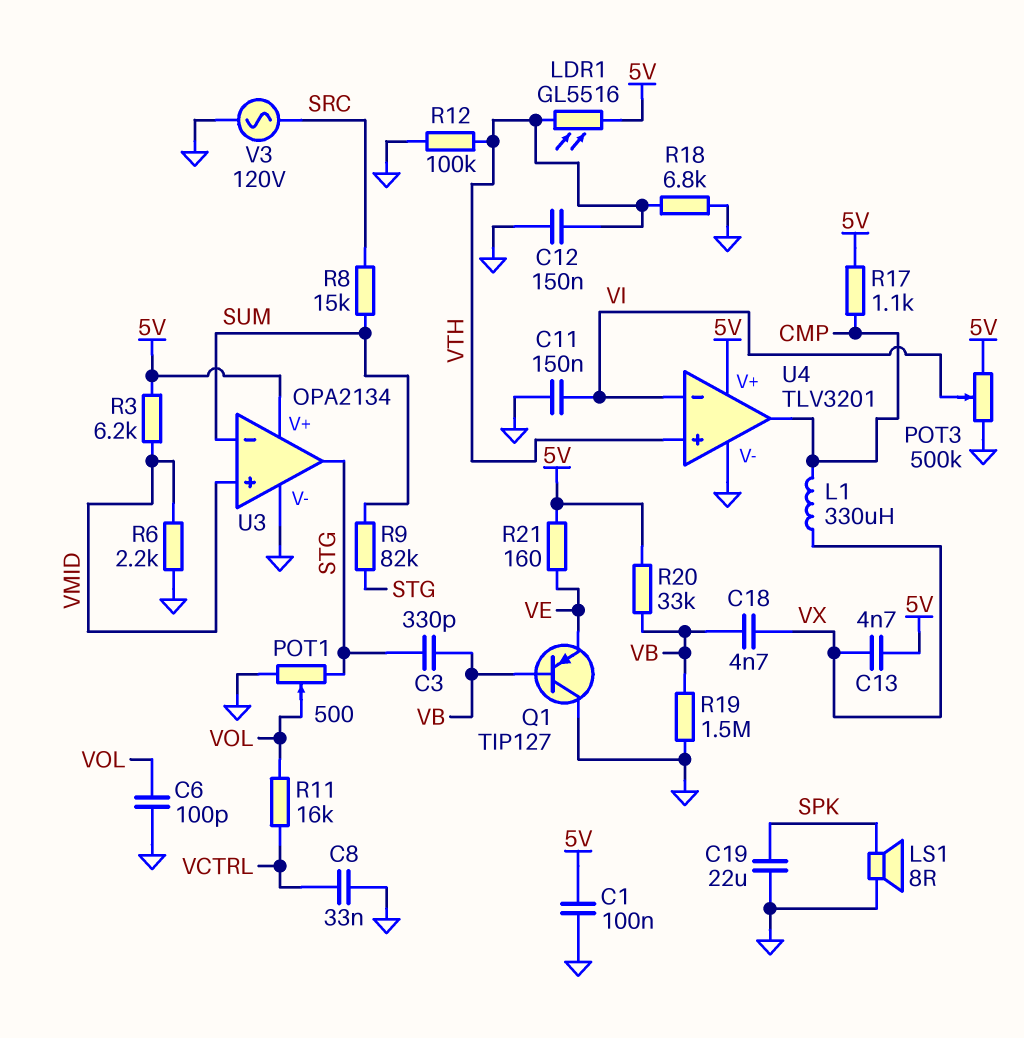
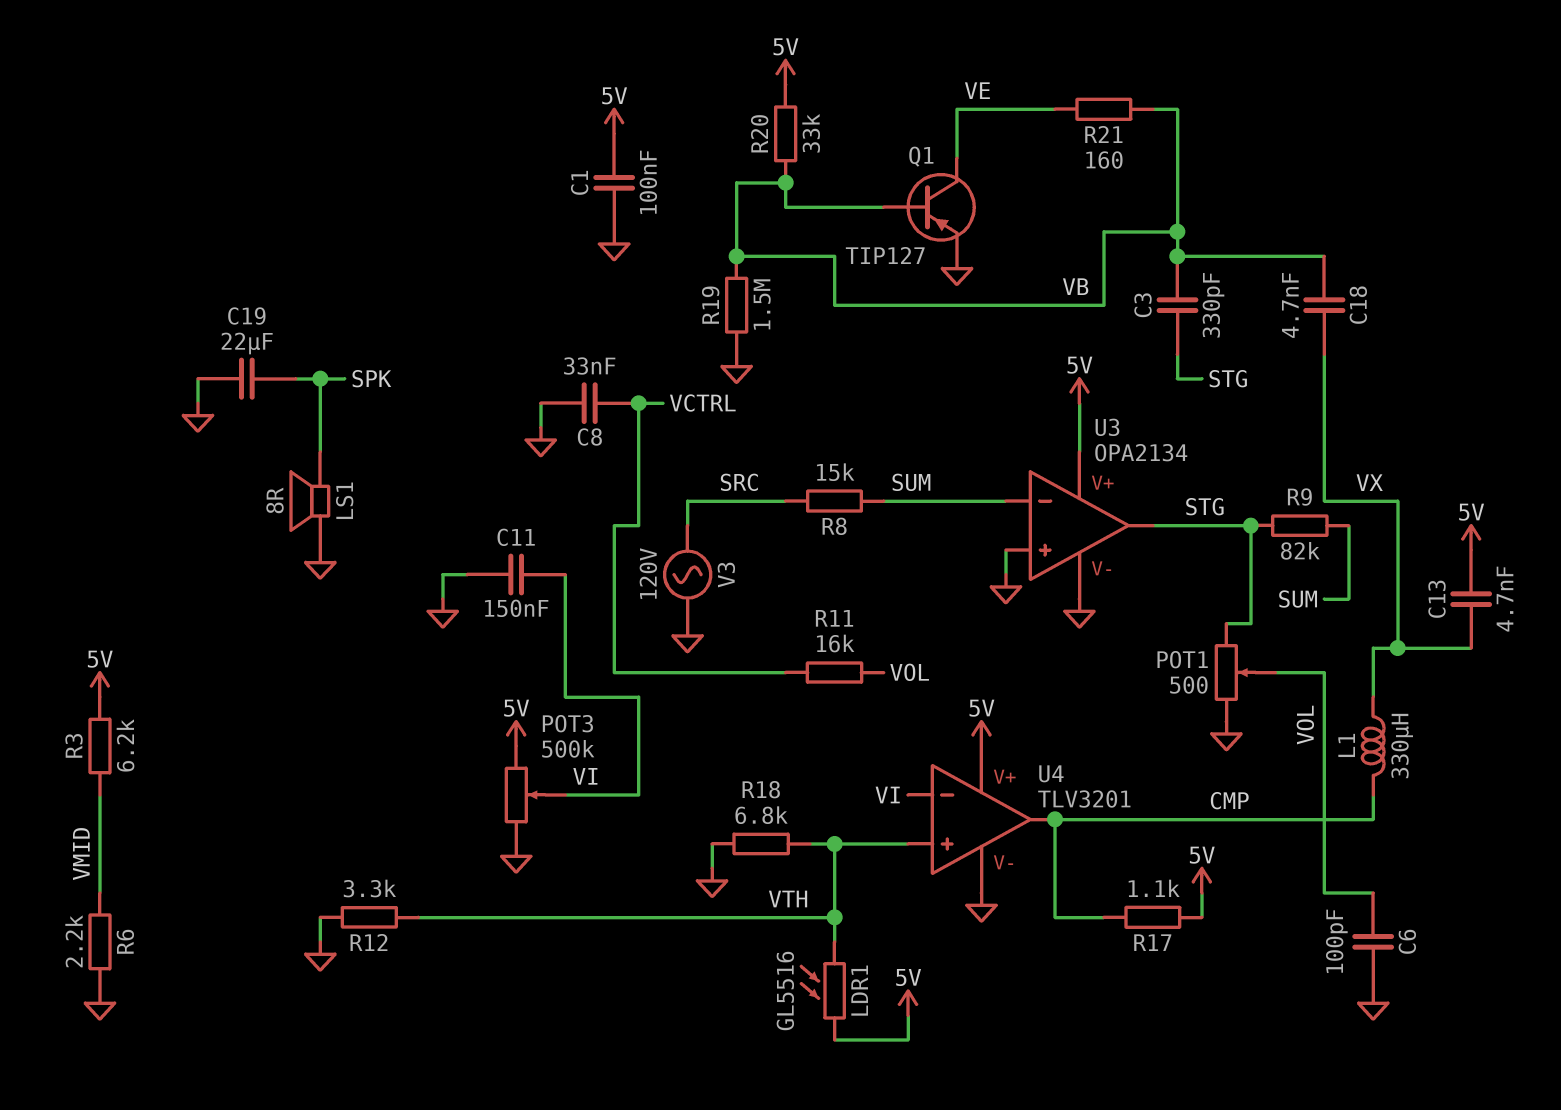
C12: 150nF (GND, VTH) -> none
Q1: PNP TIP127 (B VB, C GND, E VE) -> PNP TIP127 (B VB, C VE, E GND)
R12: 100k (GND, VTH) -> 3.3k (GND, VTH)
R21: 160 (5V, VE) -> 160 (VB, VE)
U3 pin in+: VMID -> GND

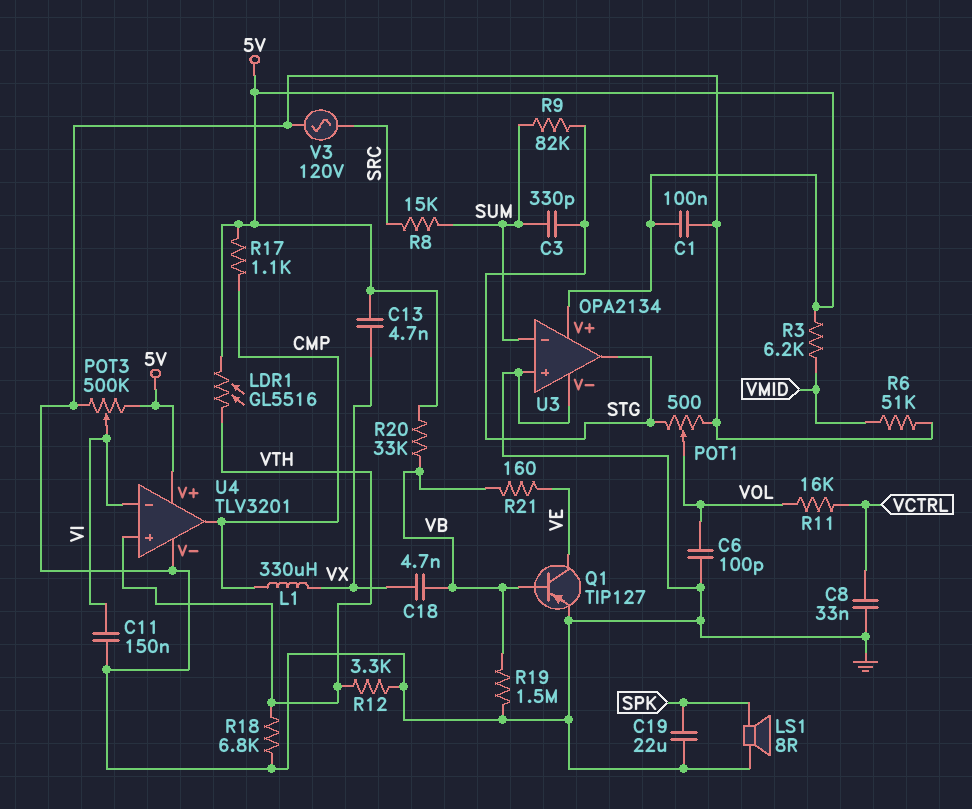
C3: 330pF (STG, VB) -> 330pF (STG, SUM)
R6: 2.2k (GND, VMID) -> 51k (GND, VMID)

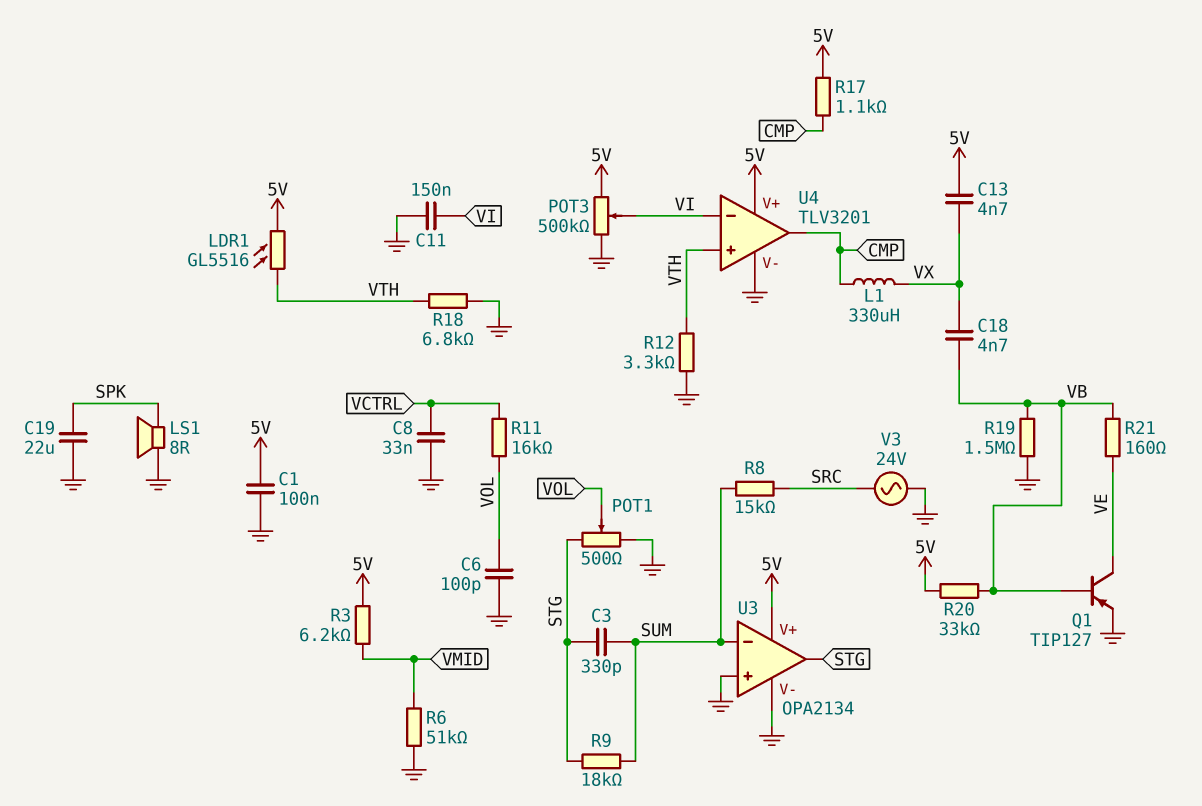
R9: 82k (STG, SUM) -> 18k (STG, SUM)
V3: AC 120V (GND, SRC) -> AC 24V (GND, SRC)

